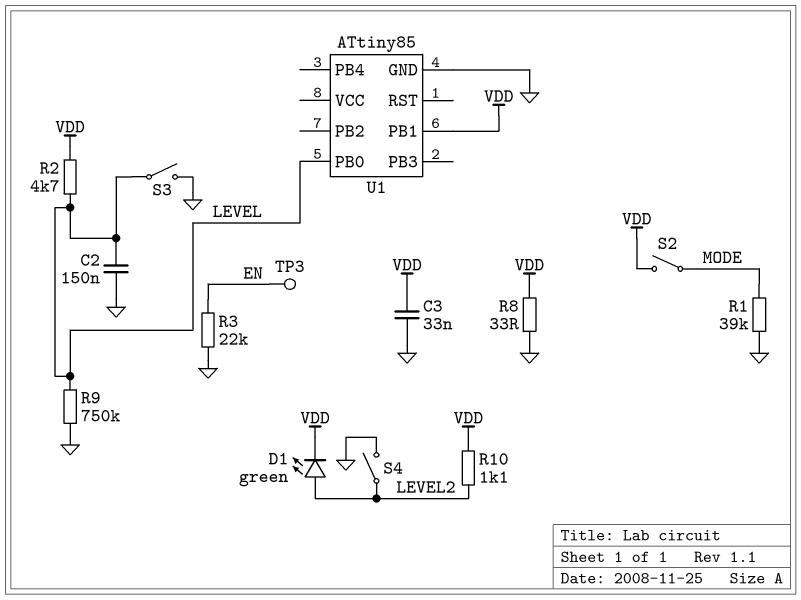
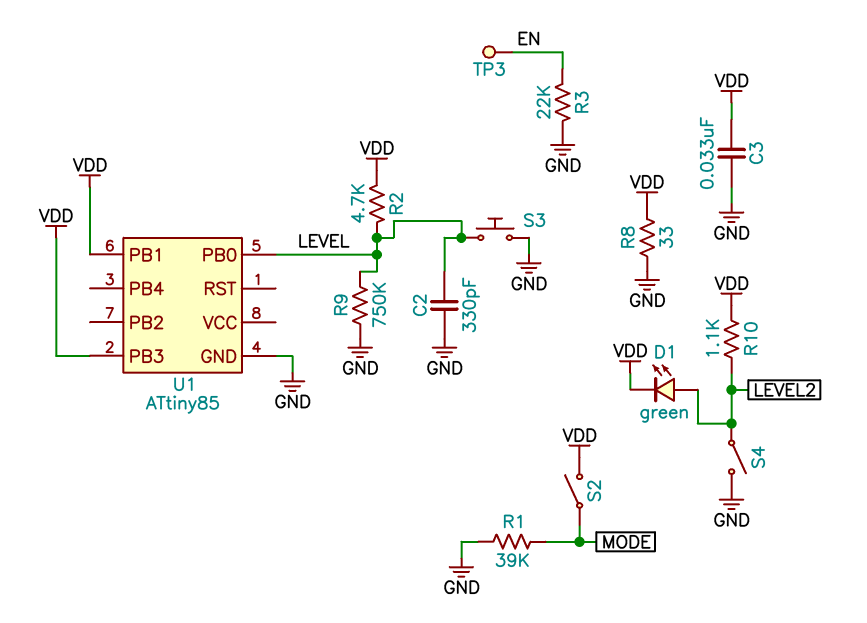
C2: 150nF (GND, LEVEL) -> 330pF (GND, LEVEL)
S3: switch (GND, LEVEL) -> button (GND, LEVEL)
U1 pin PB3: none -> VDD

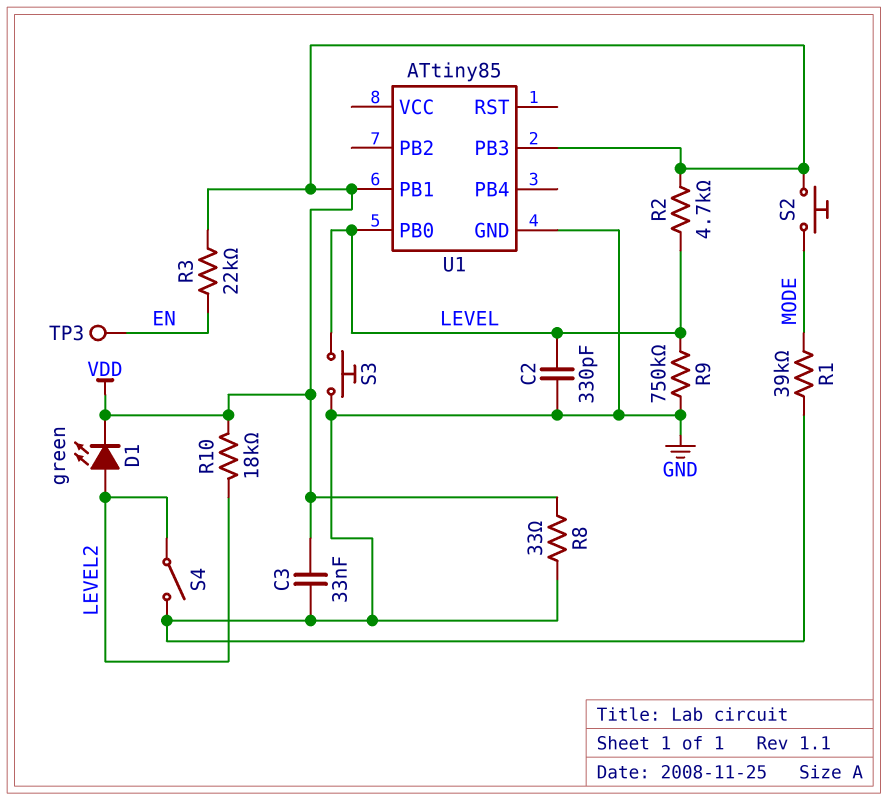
R3: 22k (EN, GND) -> 22k (EN, VDD)
R10: 1.1k (LEVEL2, VDD) -> 18k (LEVEL2, VDD)
S2: switch (MODE, VDD) -> button (MODE, VDD)

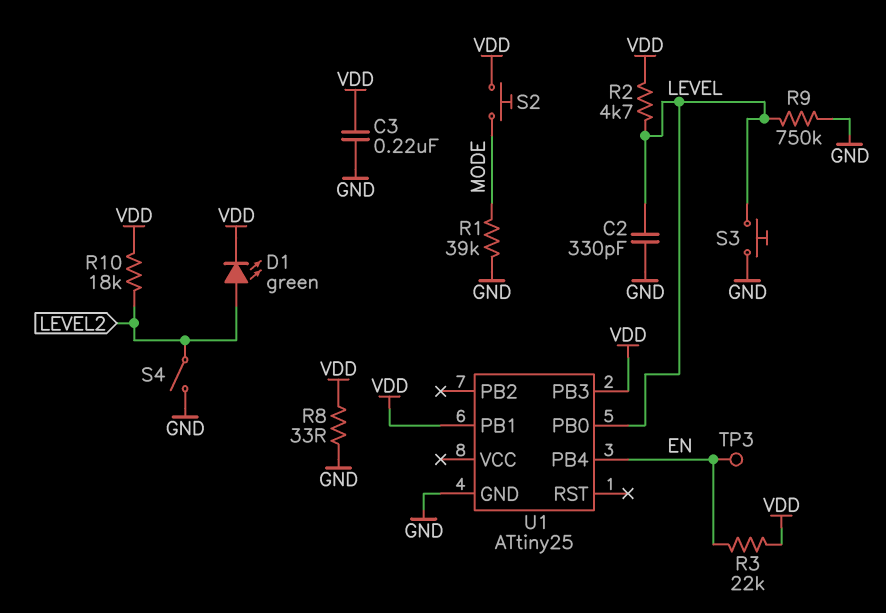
C3: 33nF (GND, VDD) -> 220nF (GND, VDD)
U1: ATtiny85 -> ATtiny25
U1 pin PB4: none -> EN

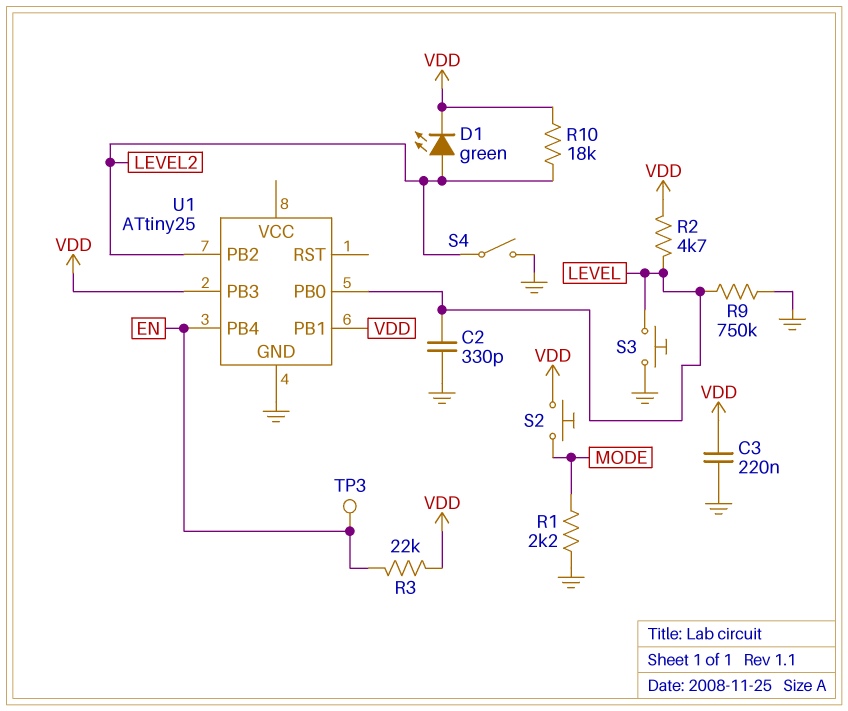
R1: 39k (GND, MODE) -> 2.2k (GND, MODE)
R8: 33 (GND, VDD) -> none
U1 pin PB2: none -> LEVEL2

